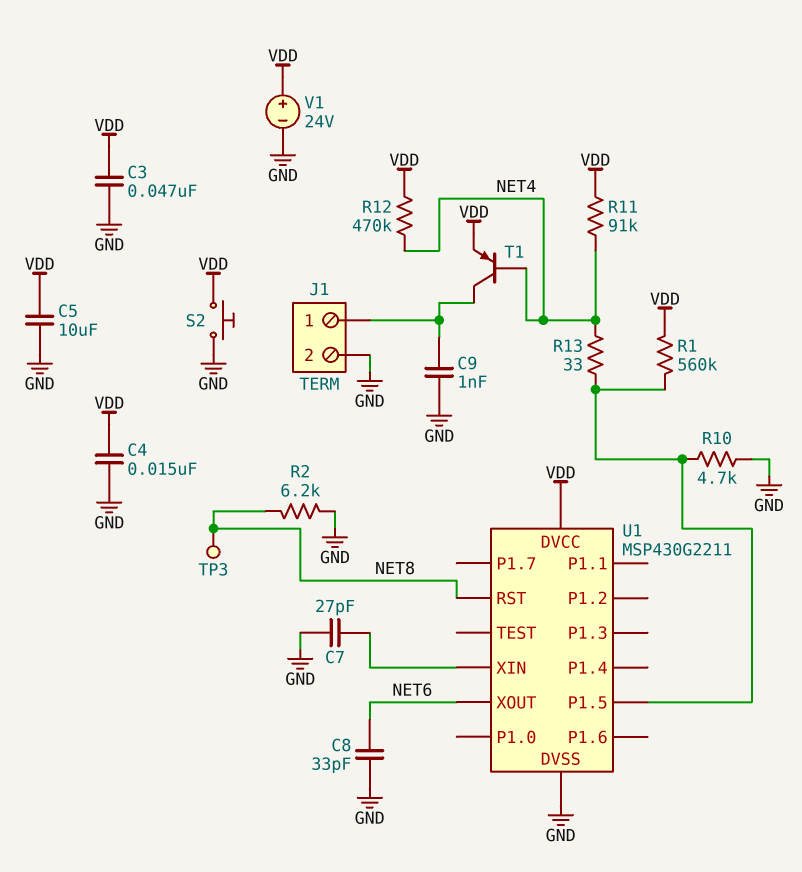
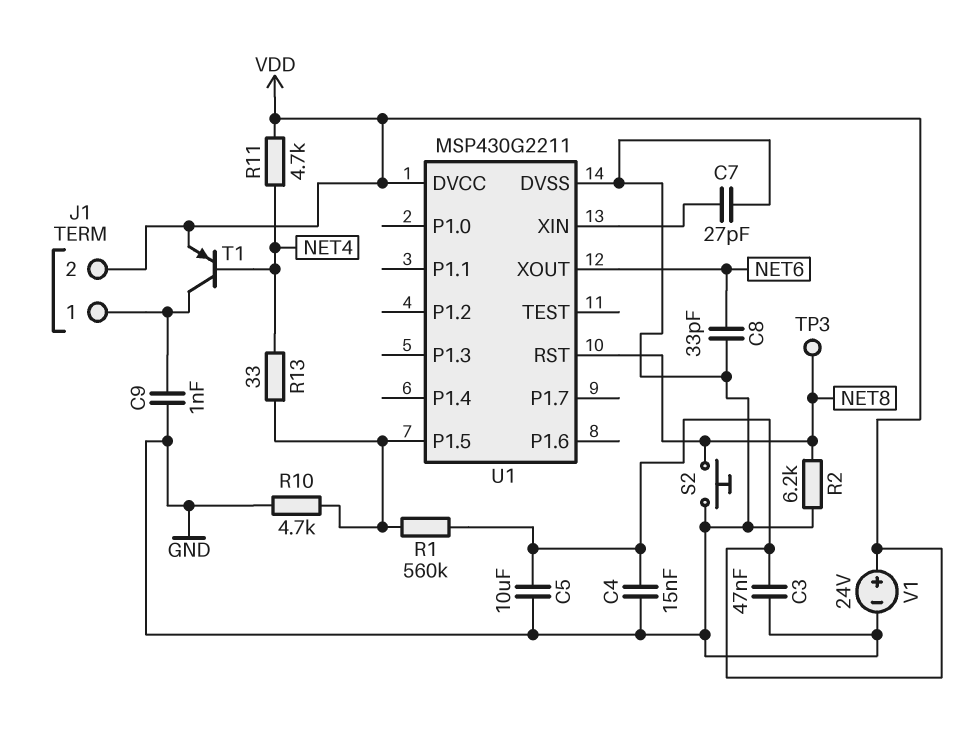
J1 pin 2: GND -> VDD
R11: 91k (NET4, VDD) -> 4.7k (NET4, VDD)
R12: 470k (NET4, VDD) -> none
S2: button (GND, VDD) -> button (GND, NET8)

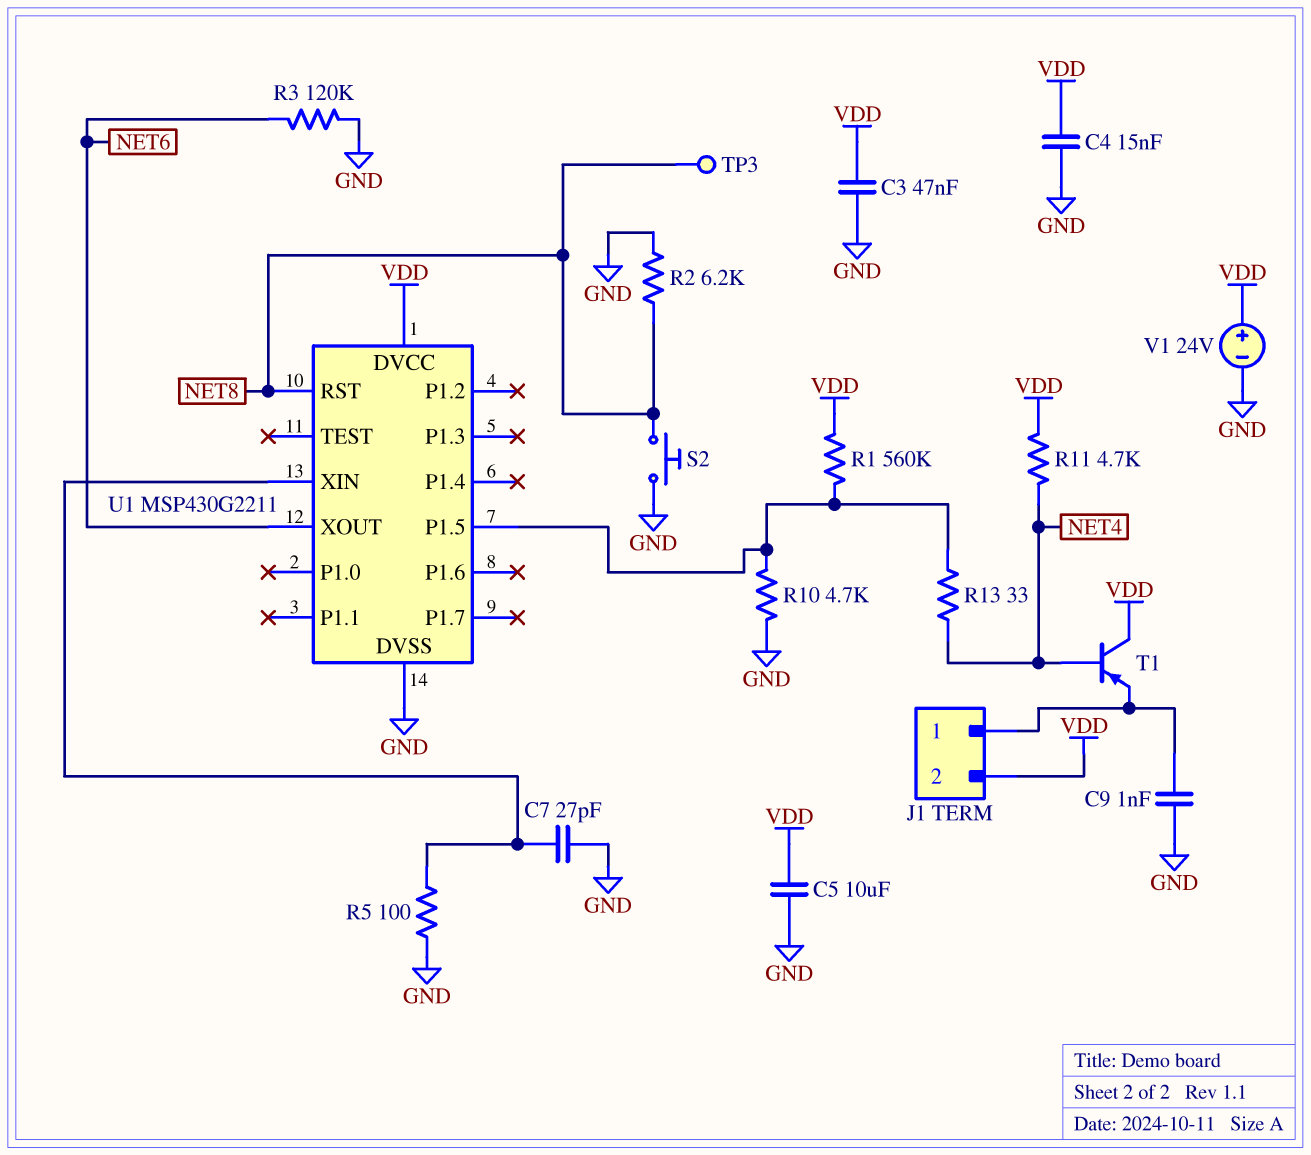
C8: 33pF (GND, NET6) -> none
R3: none -> 120k (GND, NET6)
R5: none -> 100 (GND, U1/XIN)
T1: PNP (B NET4, C J1/1, E VDD) -> PNP (B NET4, C VDD, E J1/1)

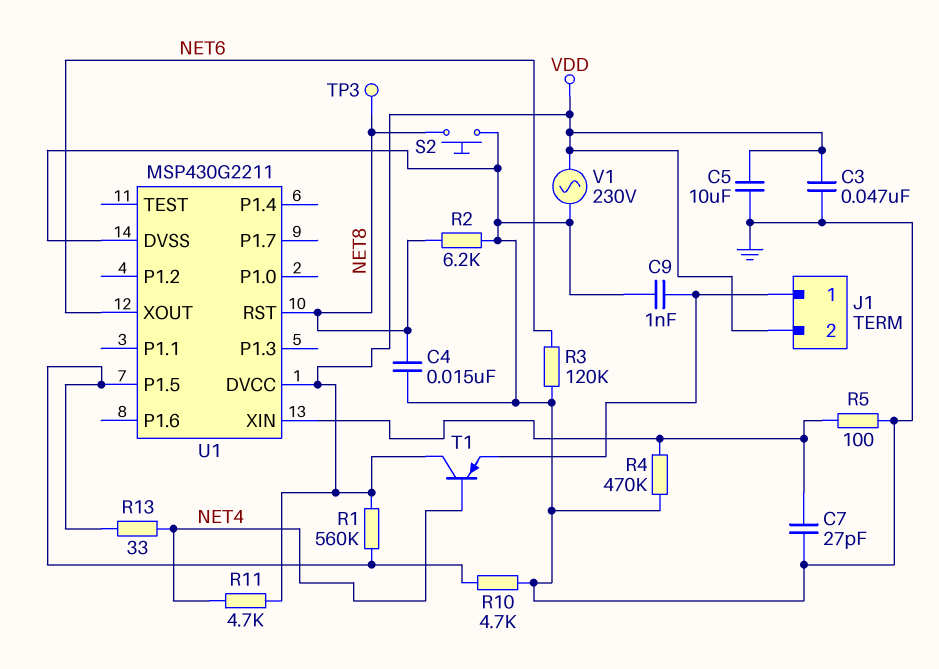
C4: 15nF (GND, VDD) -> 15nF (GND, NET8)
R4: none -> 470k (GND, U1/XIN)
V1: 24V (plus VDD, minus GND) -> AC 230V (GND, VDD)

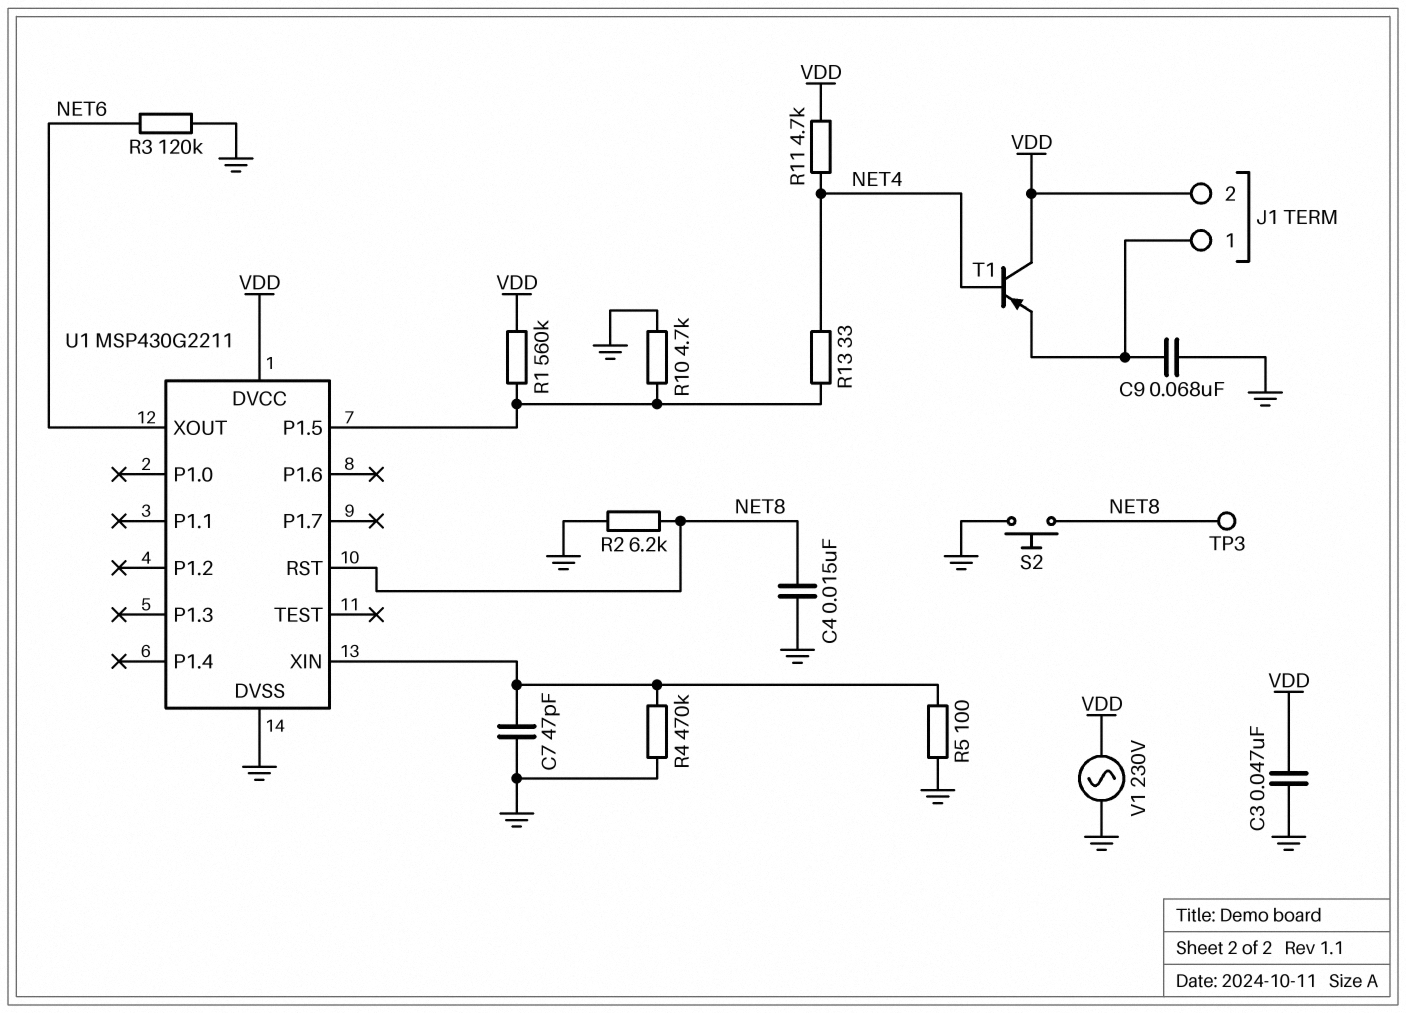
C5: 10uF (GND, VDD) -> none
C7: 27pF (GND, U1/XIN) -> 47pF (GND, U1/XIN)
C9: 1nF (GND, J1/1) -> 68nF (GND, J1/1)

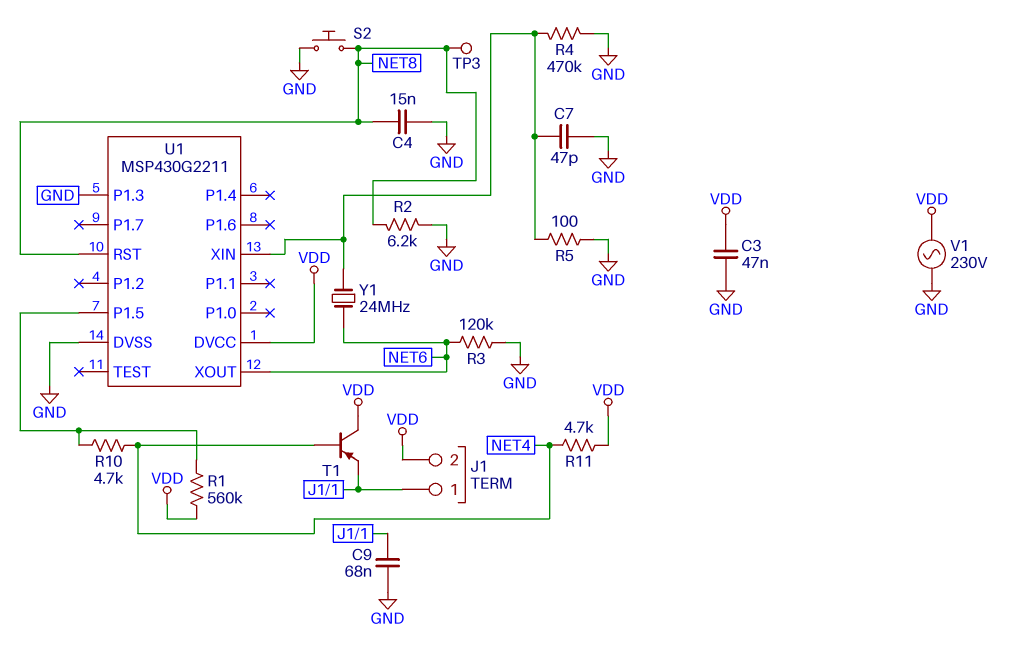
R10: 4.7k (GND, U1/P1.5) -> 4.7k (NET4, U1/P1.5)
R13: 33 (NET4, U1/P1.5) -> none
U1 pin P1.3: none -> GND
Y1: none -> 24MHz (NET6, U1/XIN)

